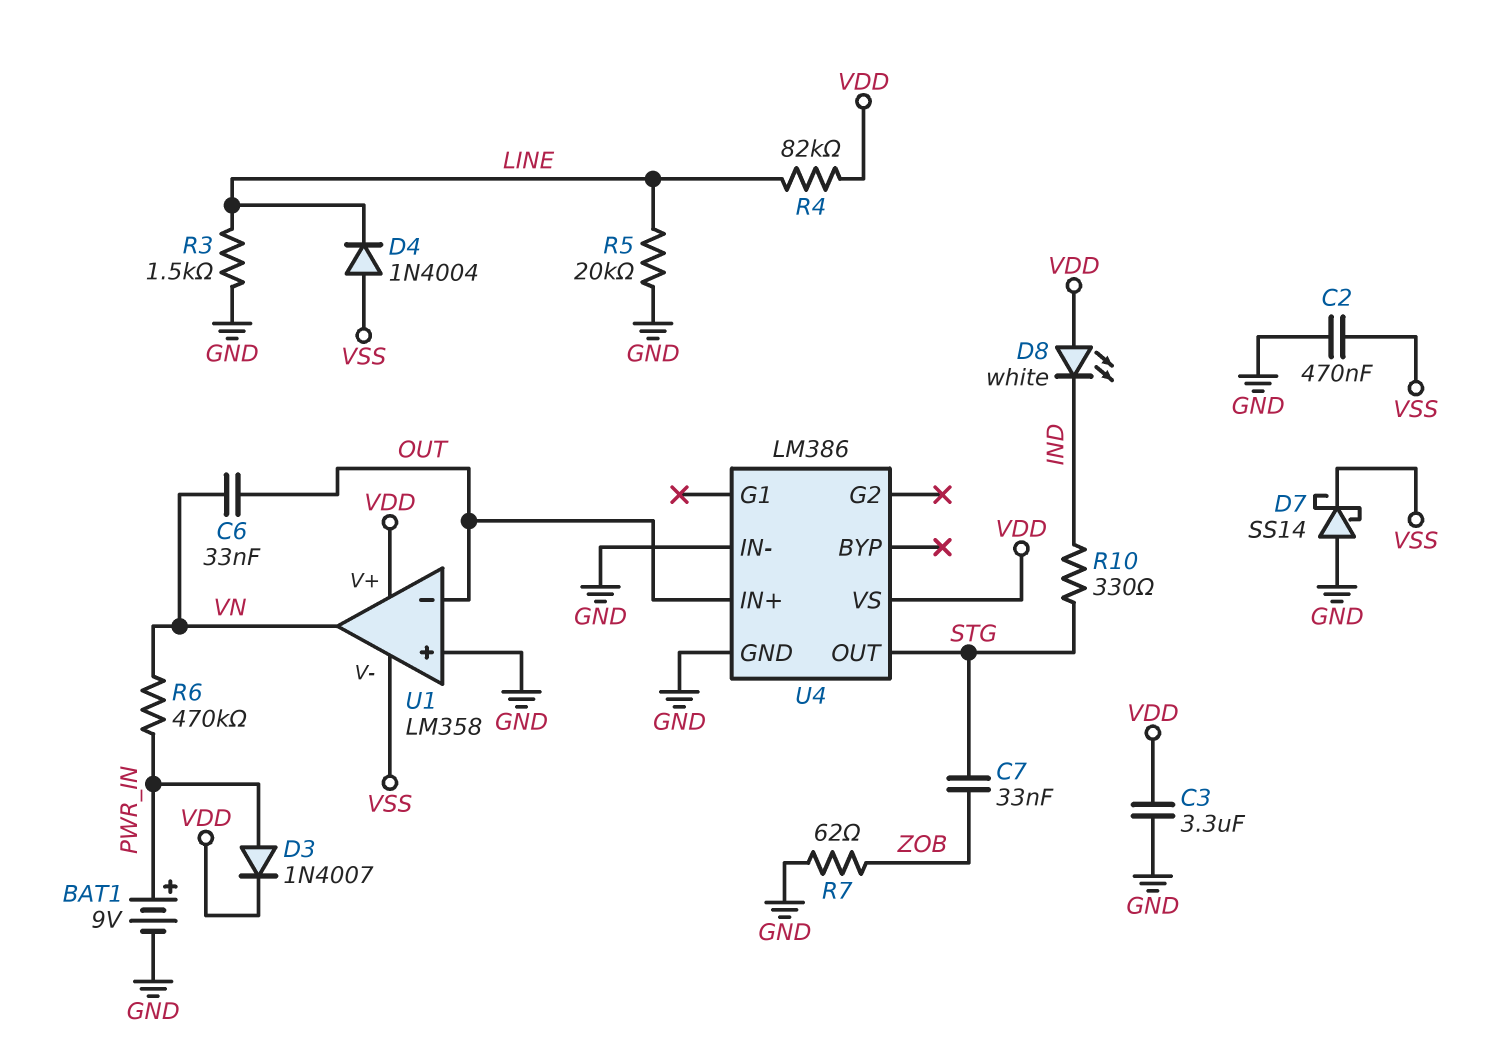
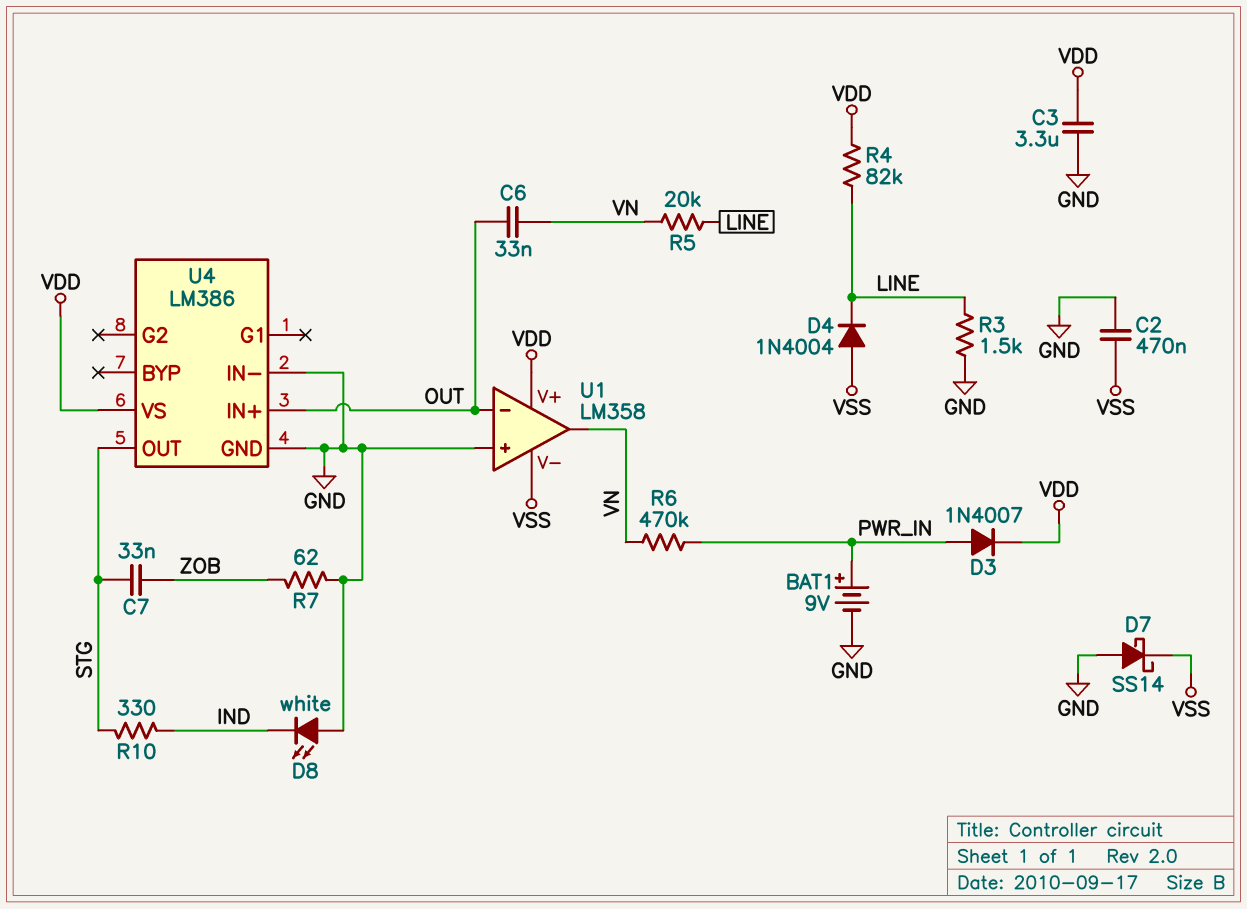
D8: LED white (A VDD, K IND) -> LED white (A GND, K IND)
R5: 20k (GND, LINE) -> 20k (LINE, VN)

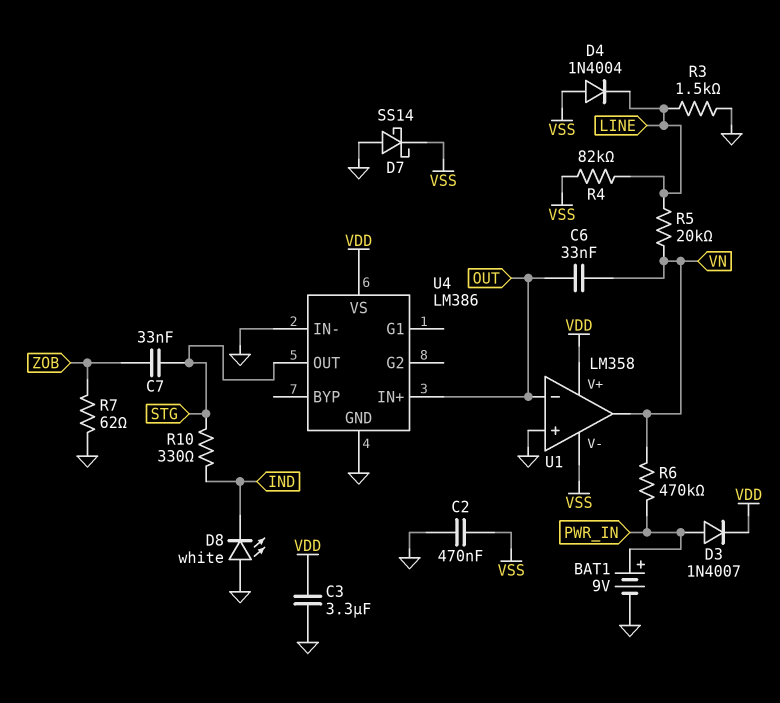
R4: 82k (LINE, VDD) -> 82k (LINE, VSS)

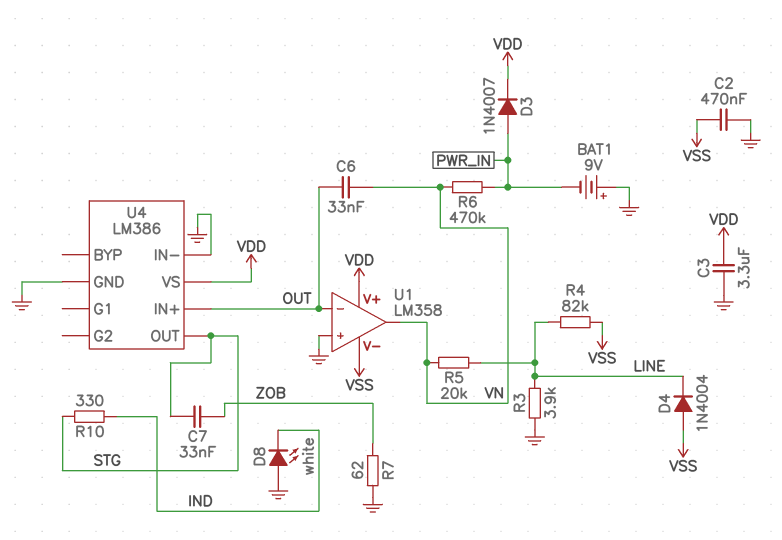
BAT1: 9V (plus PWR_IN, minus GND) -> 9V (plus GND, minus PWR_IN)
D7: schottky SS14 (A GND, K VSS) -> none
R3: 1.5k (GND, LINE) -> 3.9k (GND, LINE)

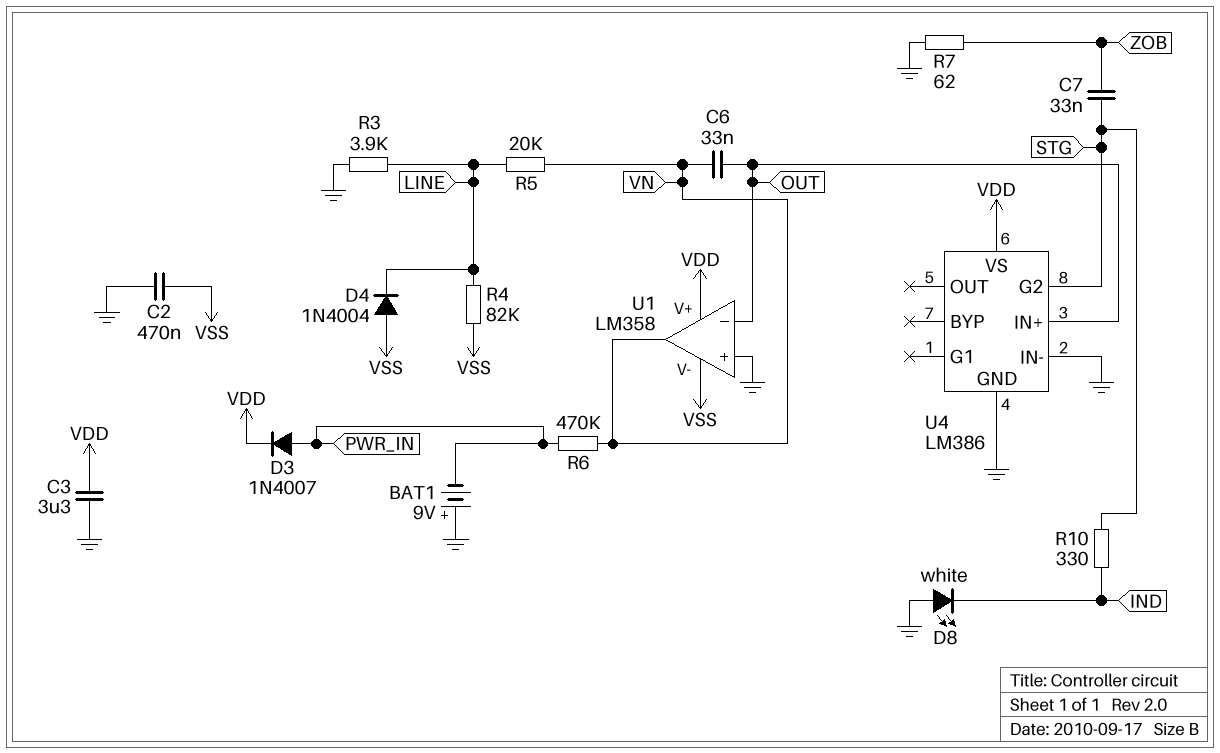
U4 pin G2: none -> STG
U4 pin OUT: STG -> none

